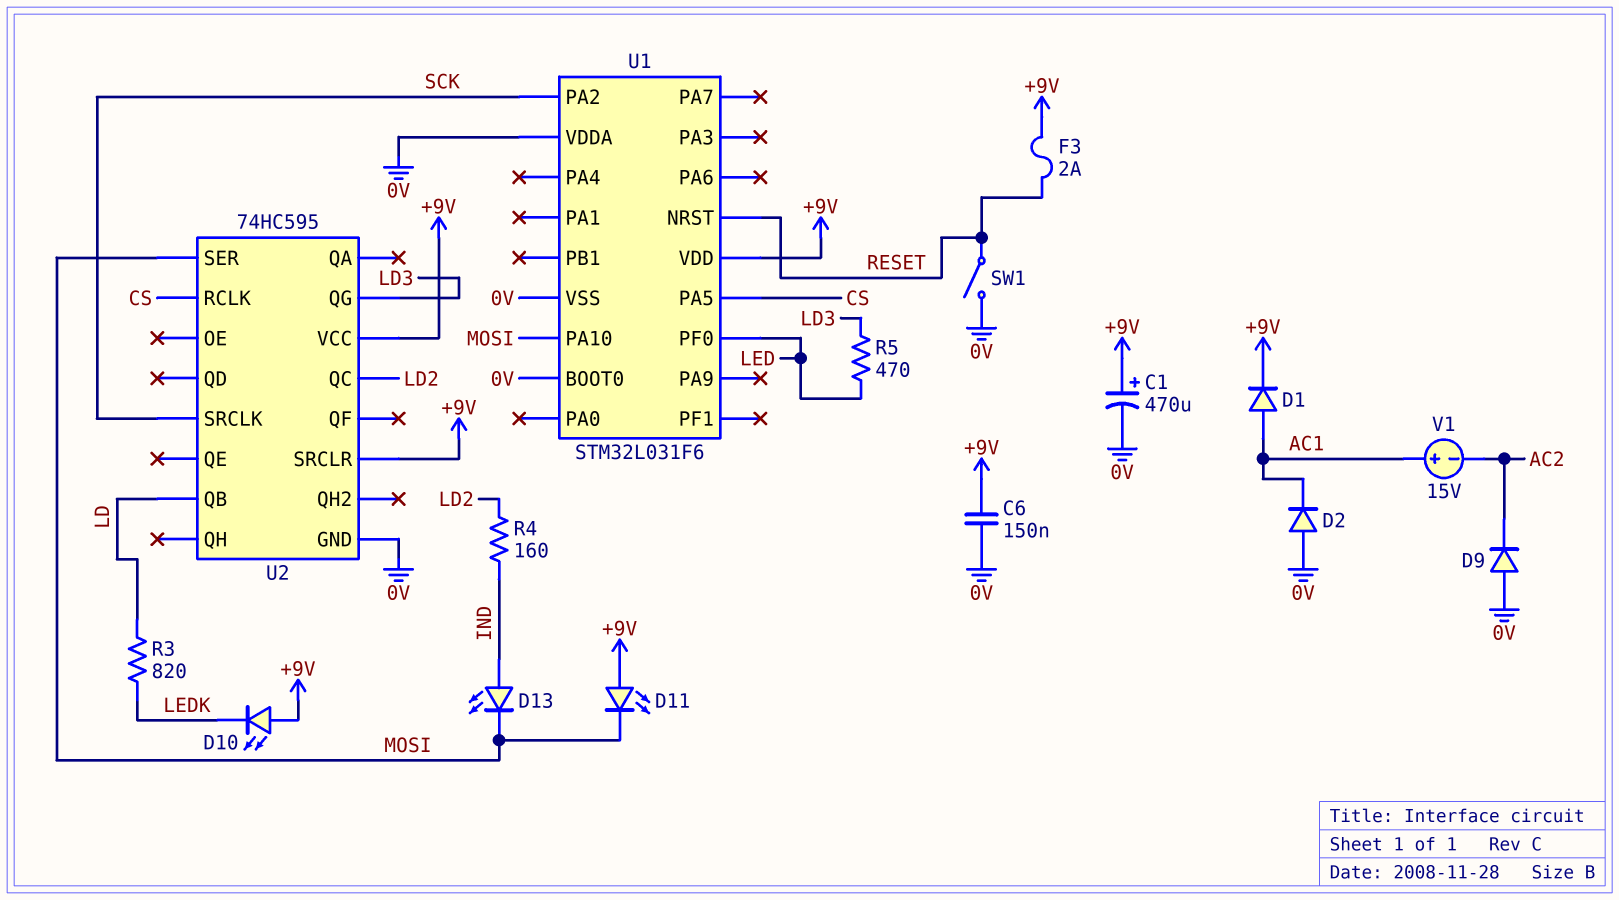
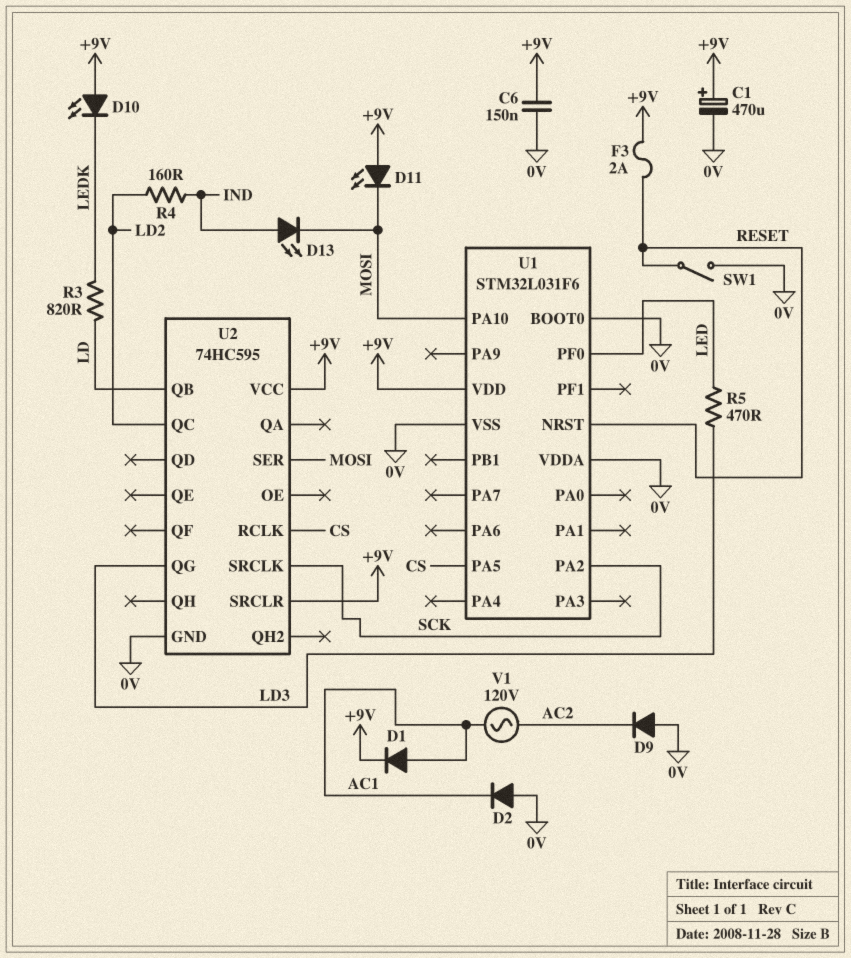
V1: 15V (plus AC1, minus AC2) -> AC 120V (AC1, AC2)

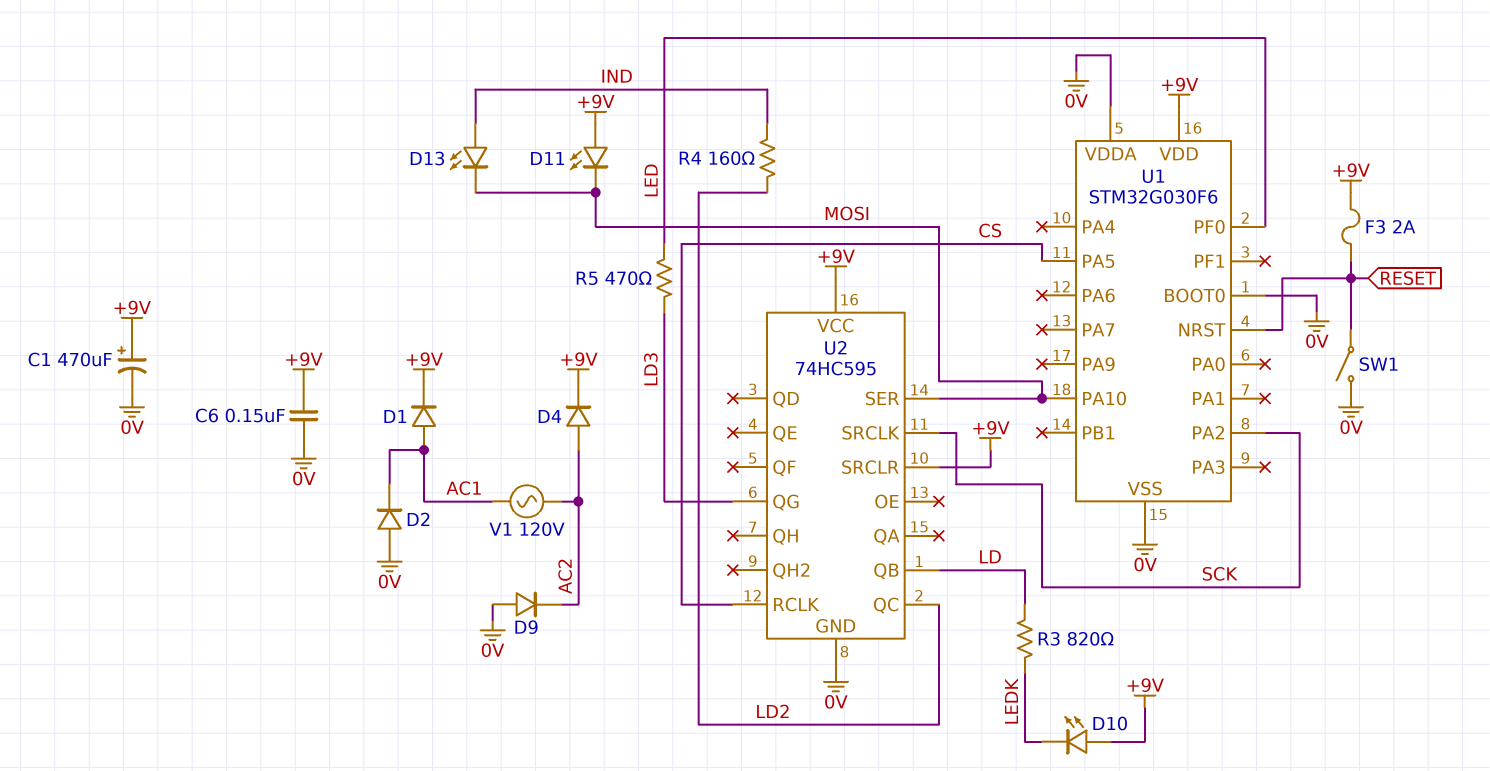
D4: none -> diode (A AC2, K +9V)
U1: STM32L031F6 -> STM32G030F6

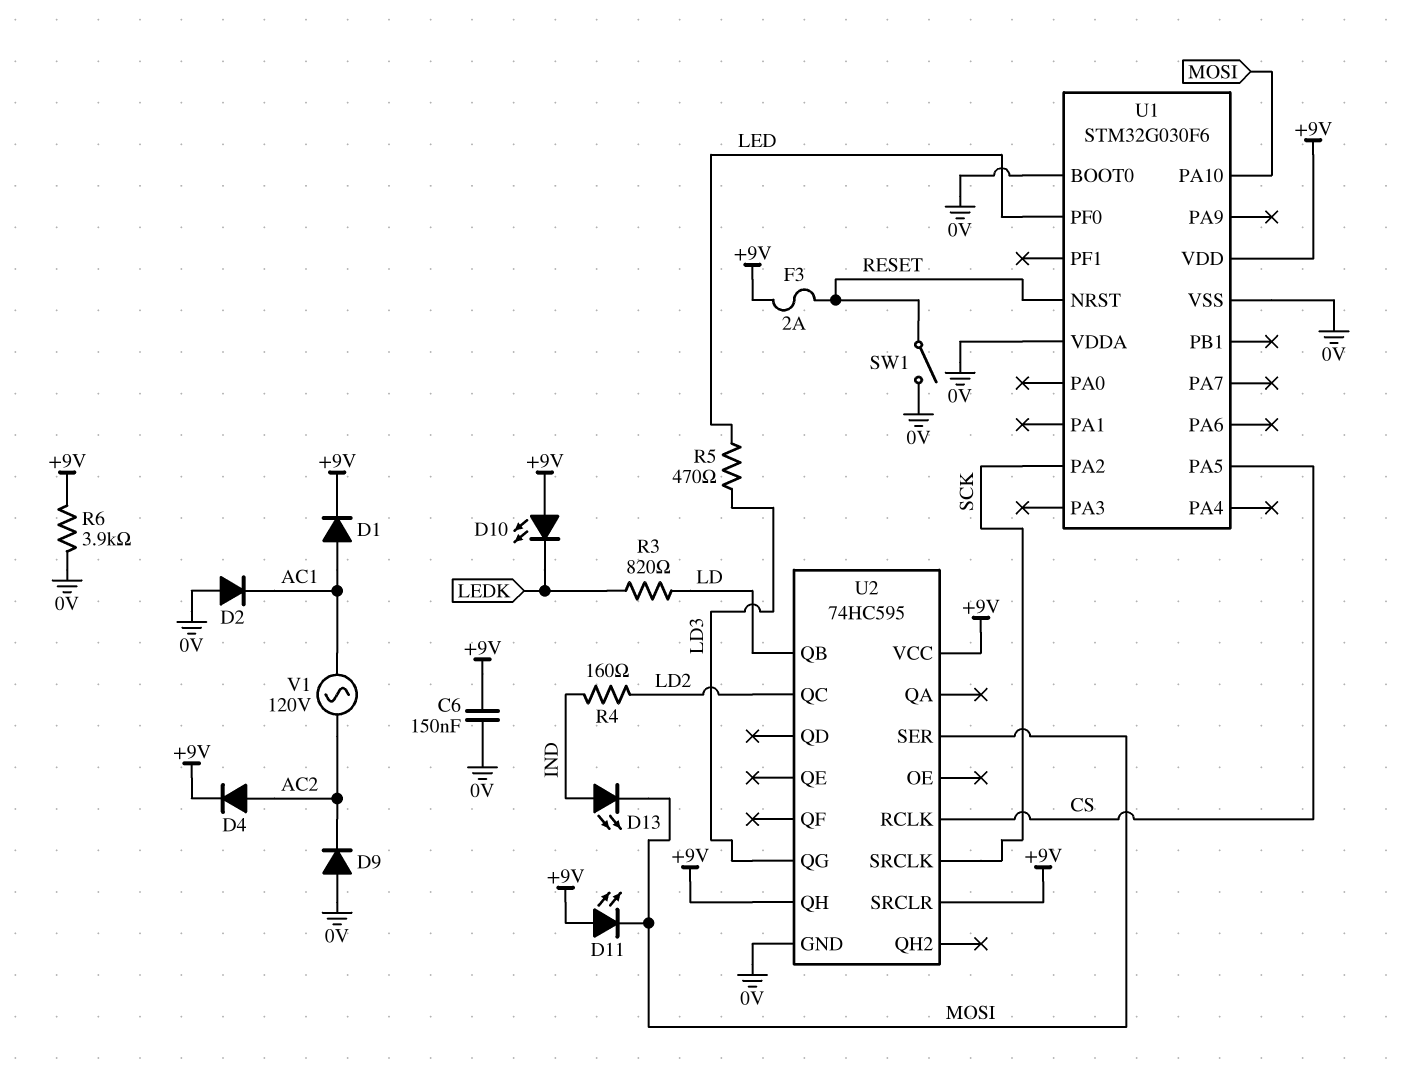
C1: 470uF (plus +9V, minus 0V) -> none
R6: none -> 3.9k (+9V, 0V)
U2 pin QH: none -> +9V

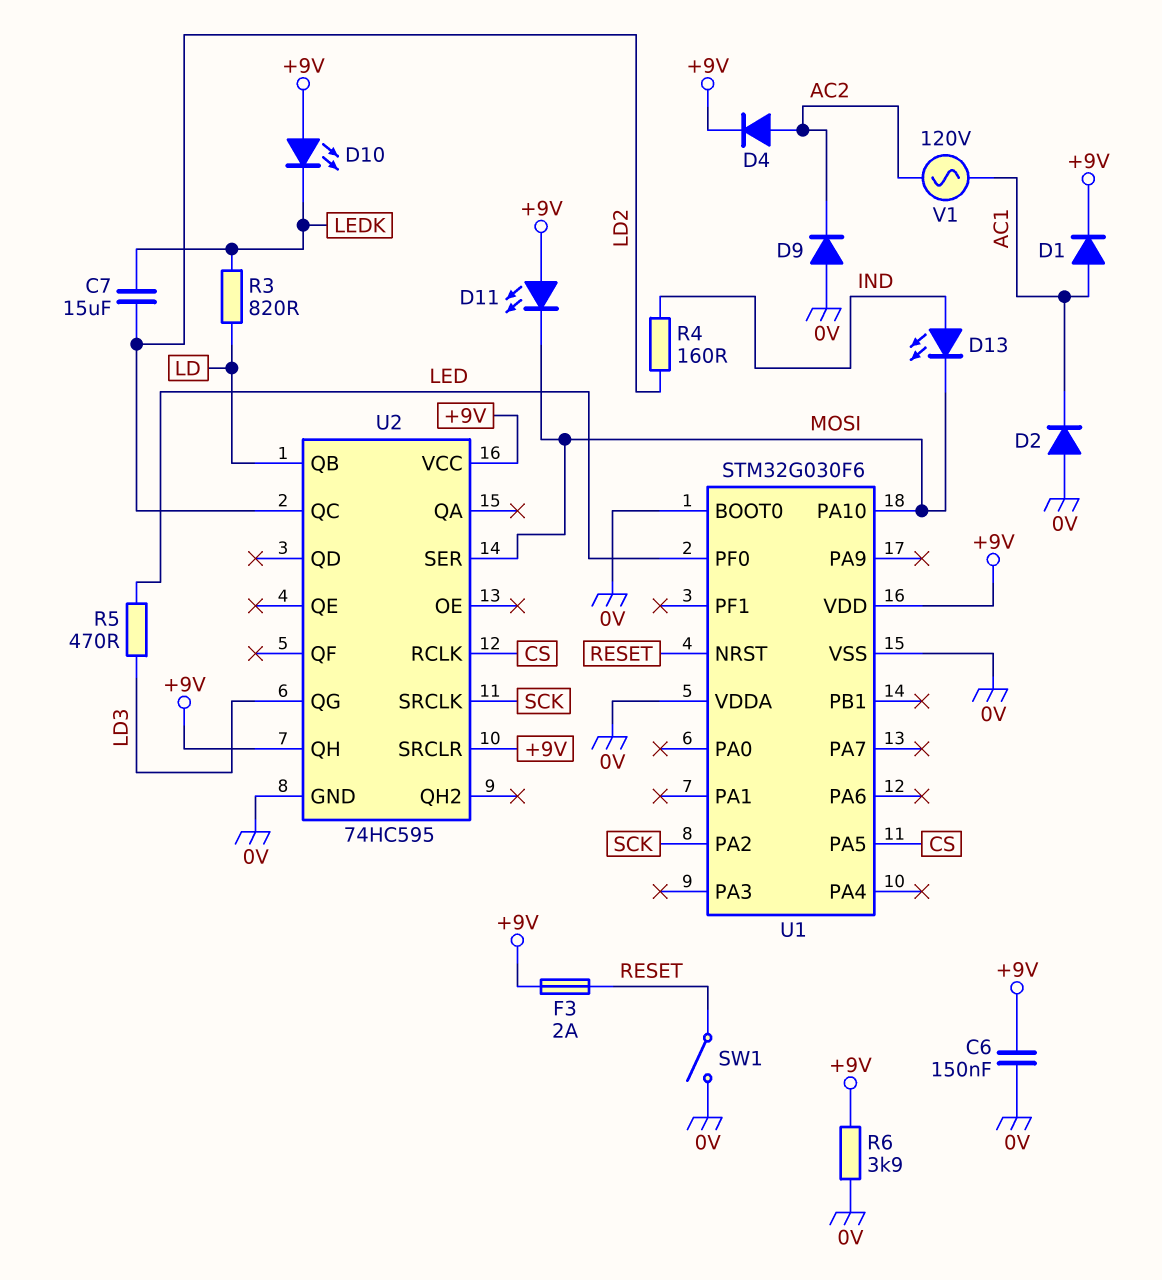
C7: none -> 15uF (LD2, LEDK)

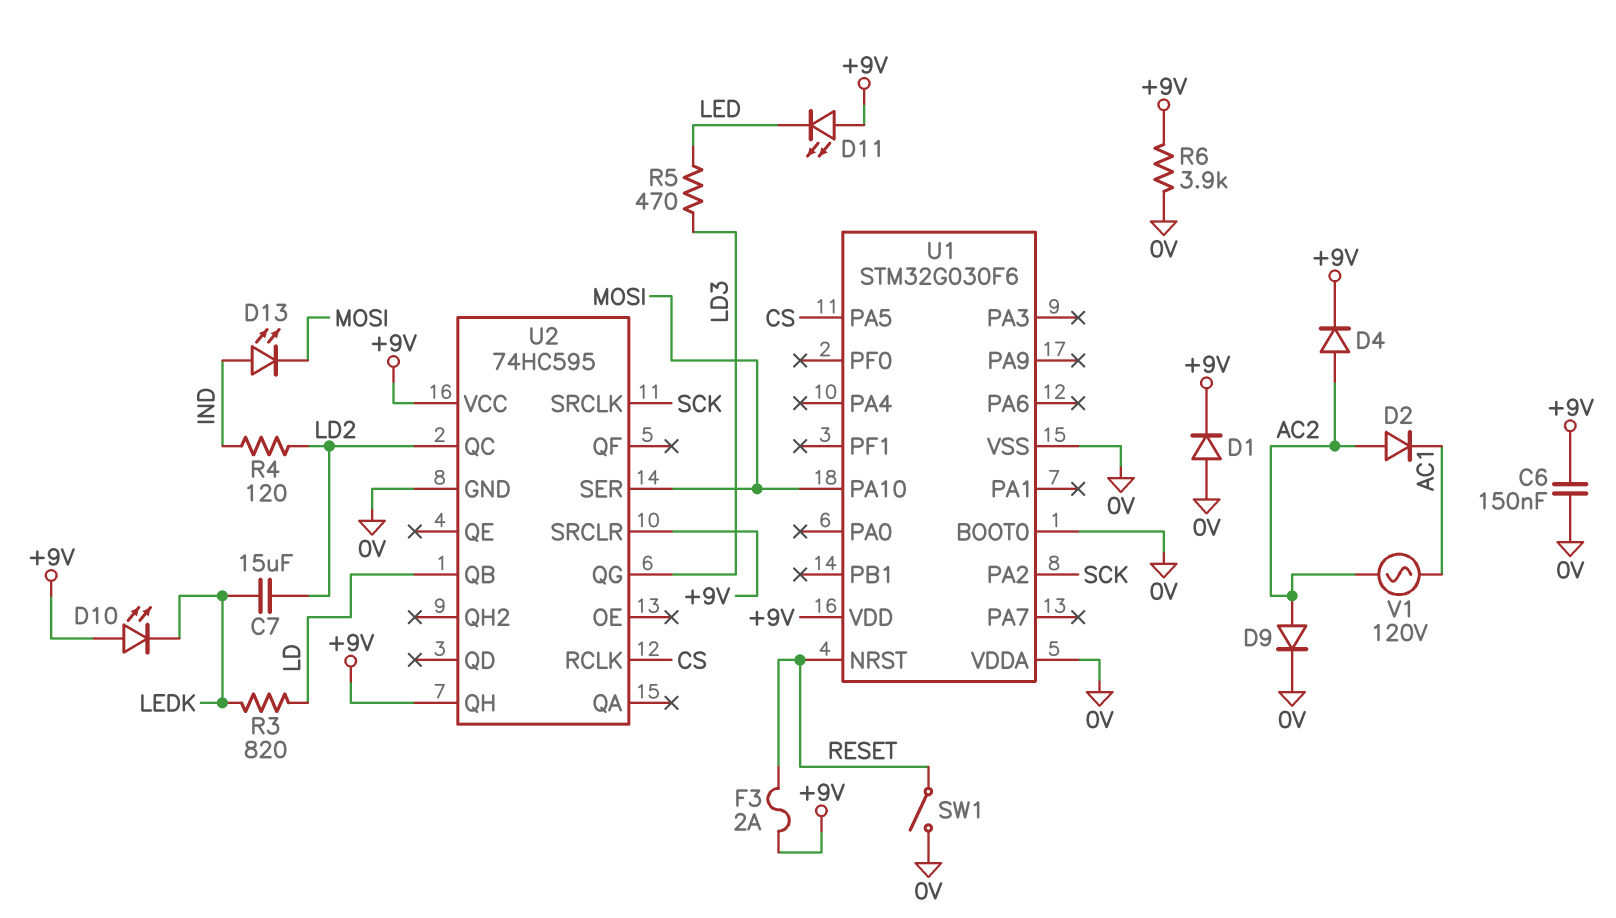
D1: diode (A AC1, K +9V) -> diode (A 0V, K +9V)
D2: diode (A 0V, K AC1) -> diode (A AC2, K AC1)
D9: diode (A 0V, K AC2) -> diode (A AC2, K 0V)
D11: LED (A +9V, K MOSI) -> LED (A +9V, K LED)
R4: 160 (IND, LD2) -> 120 (IND, LD2)
U1 pin PF0: LED -> none

